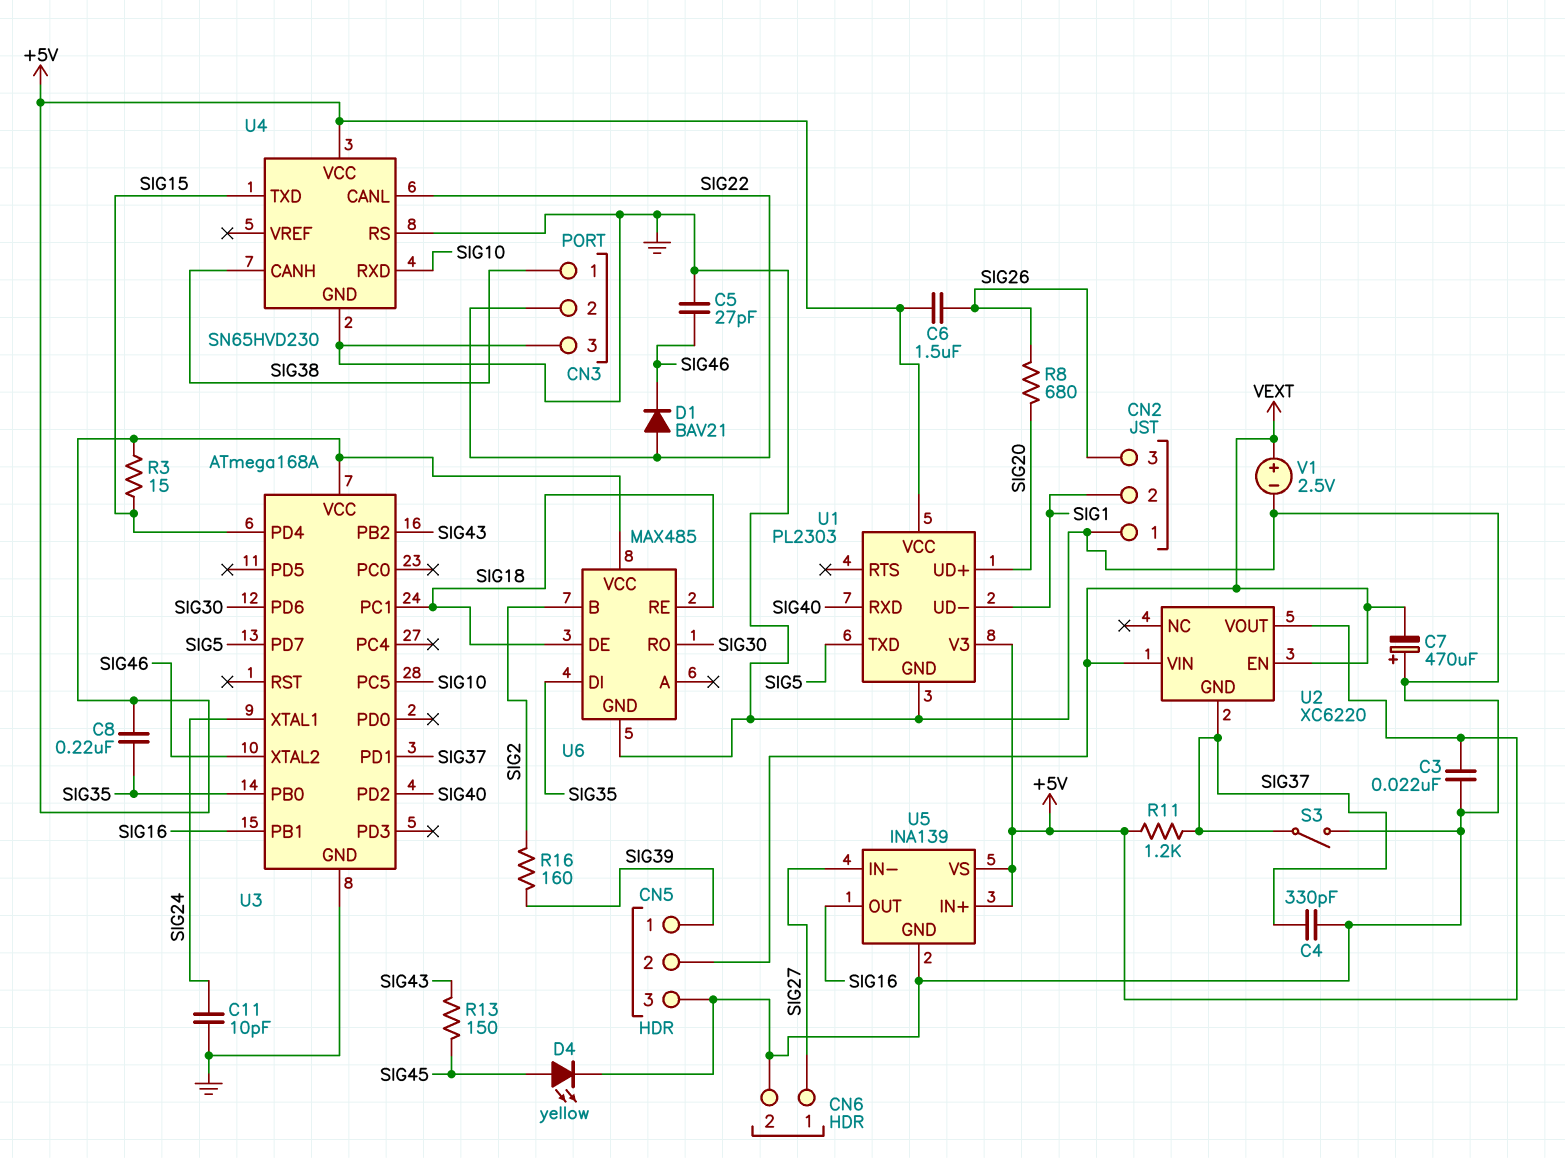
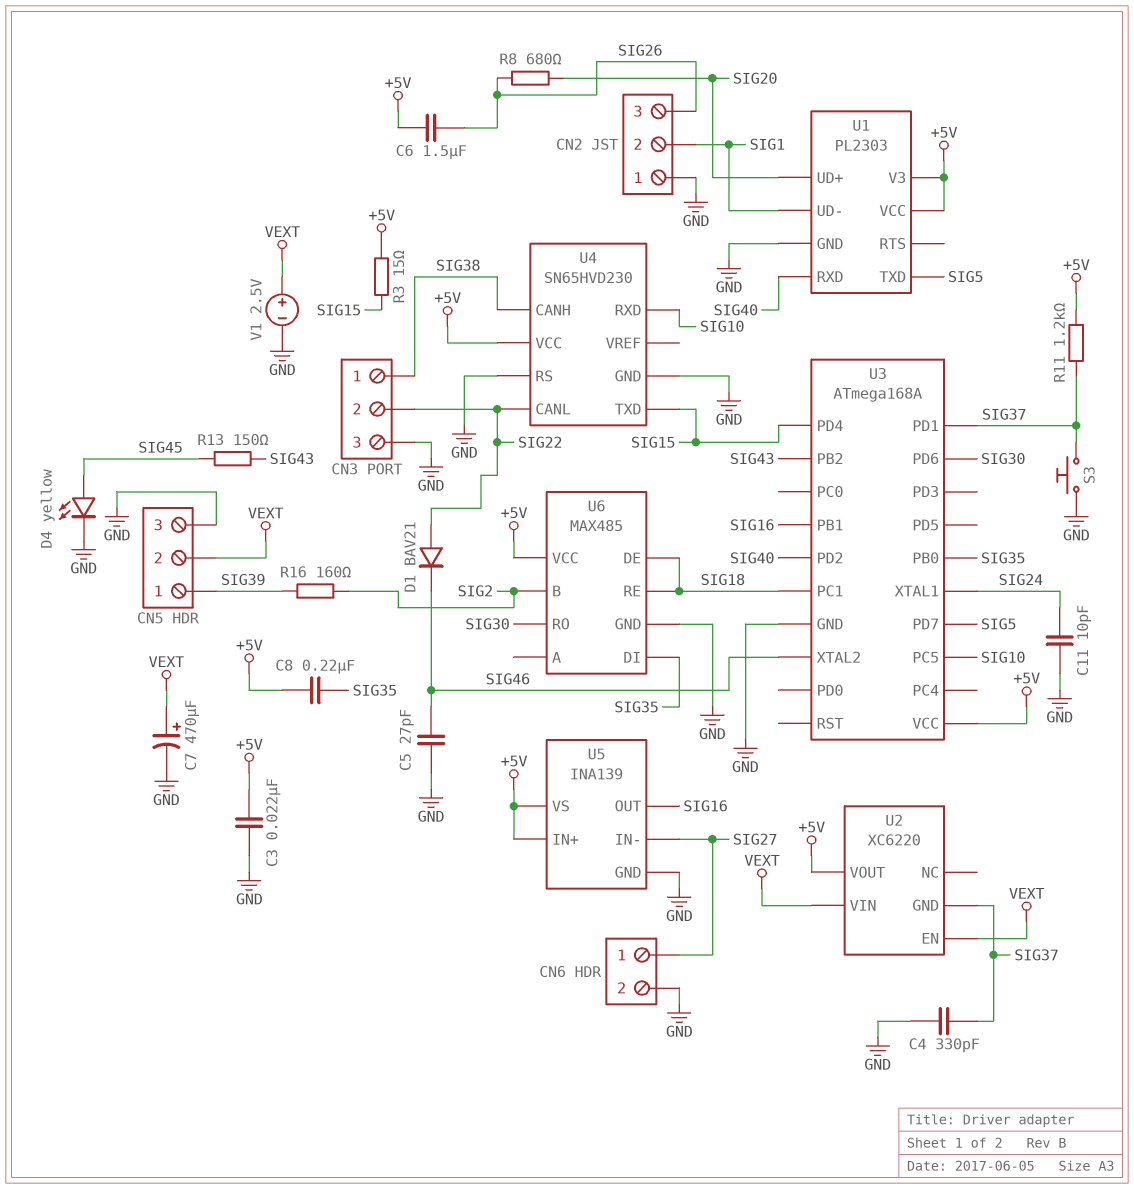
C7: 470uF (plus GND, minus VEXT) -> 470uF (plus VEXT, minus GND)
S3: switch (GND, SIG37) -> button (GND, SIG37)

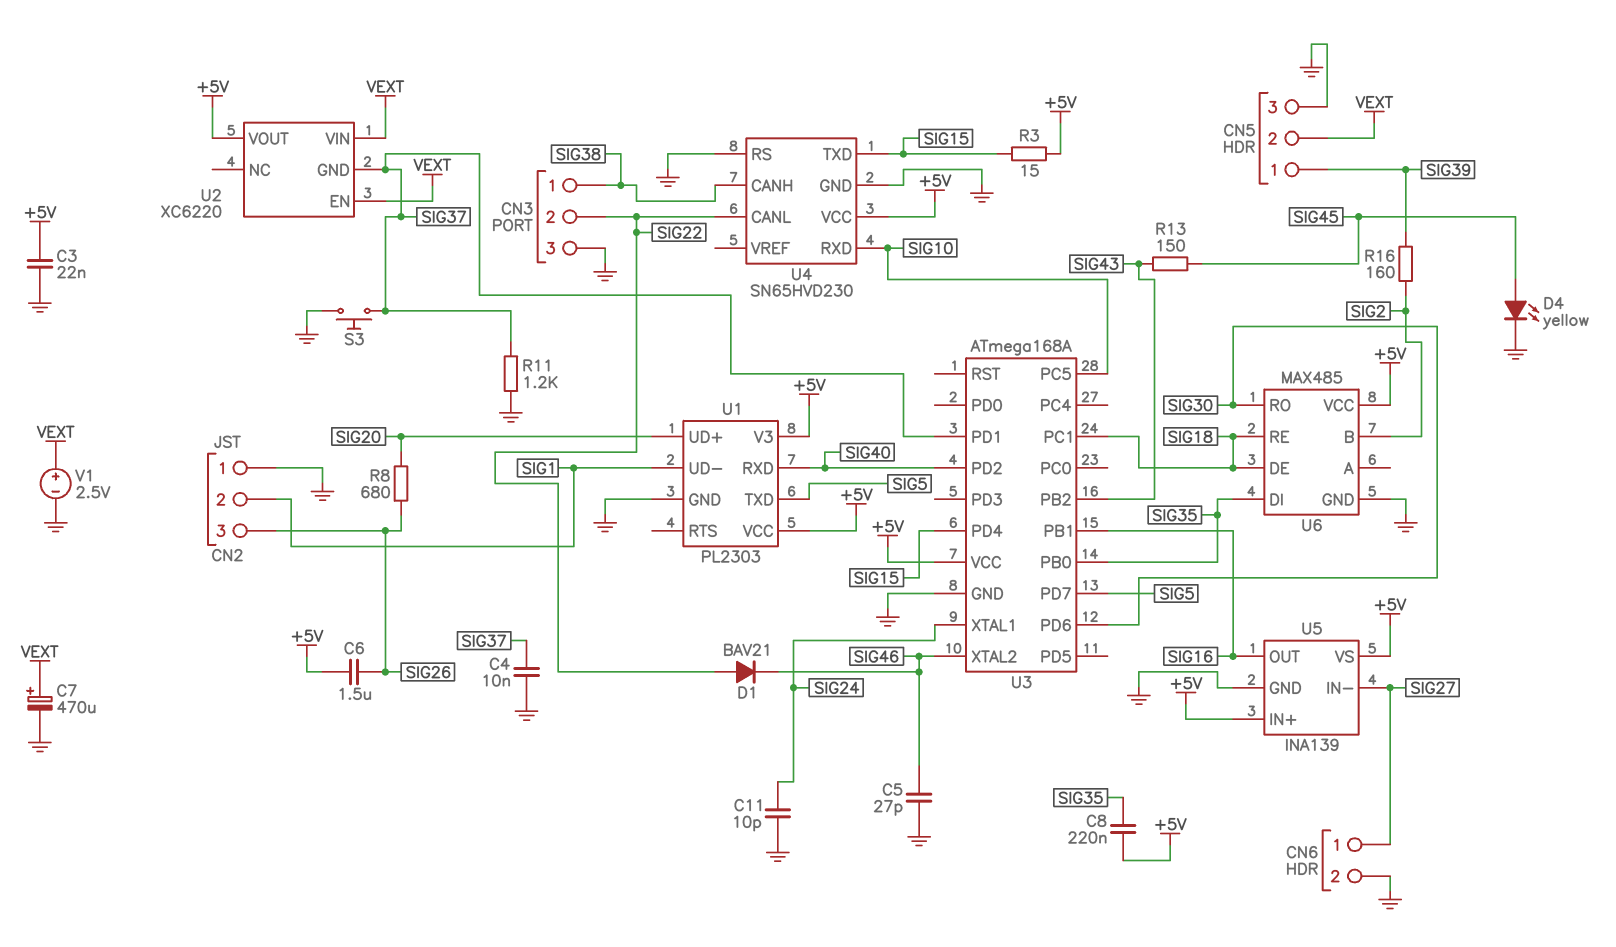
C4: 330pF (GND, SIG37) -> 10nF (GND, SIG37)
R11: 1.2k (+5V, SIG37) -> 1.2k (GND, SIG37)

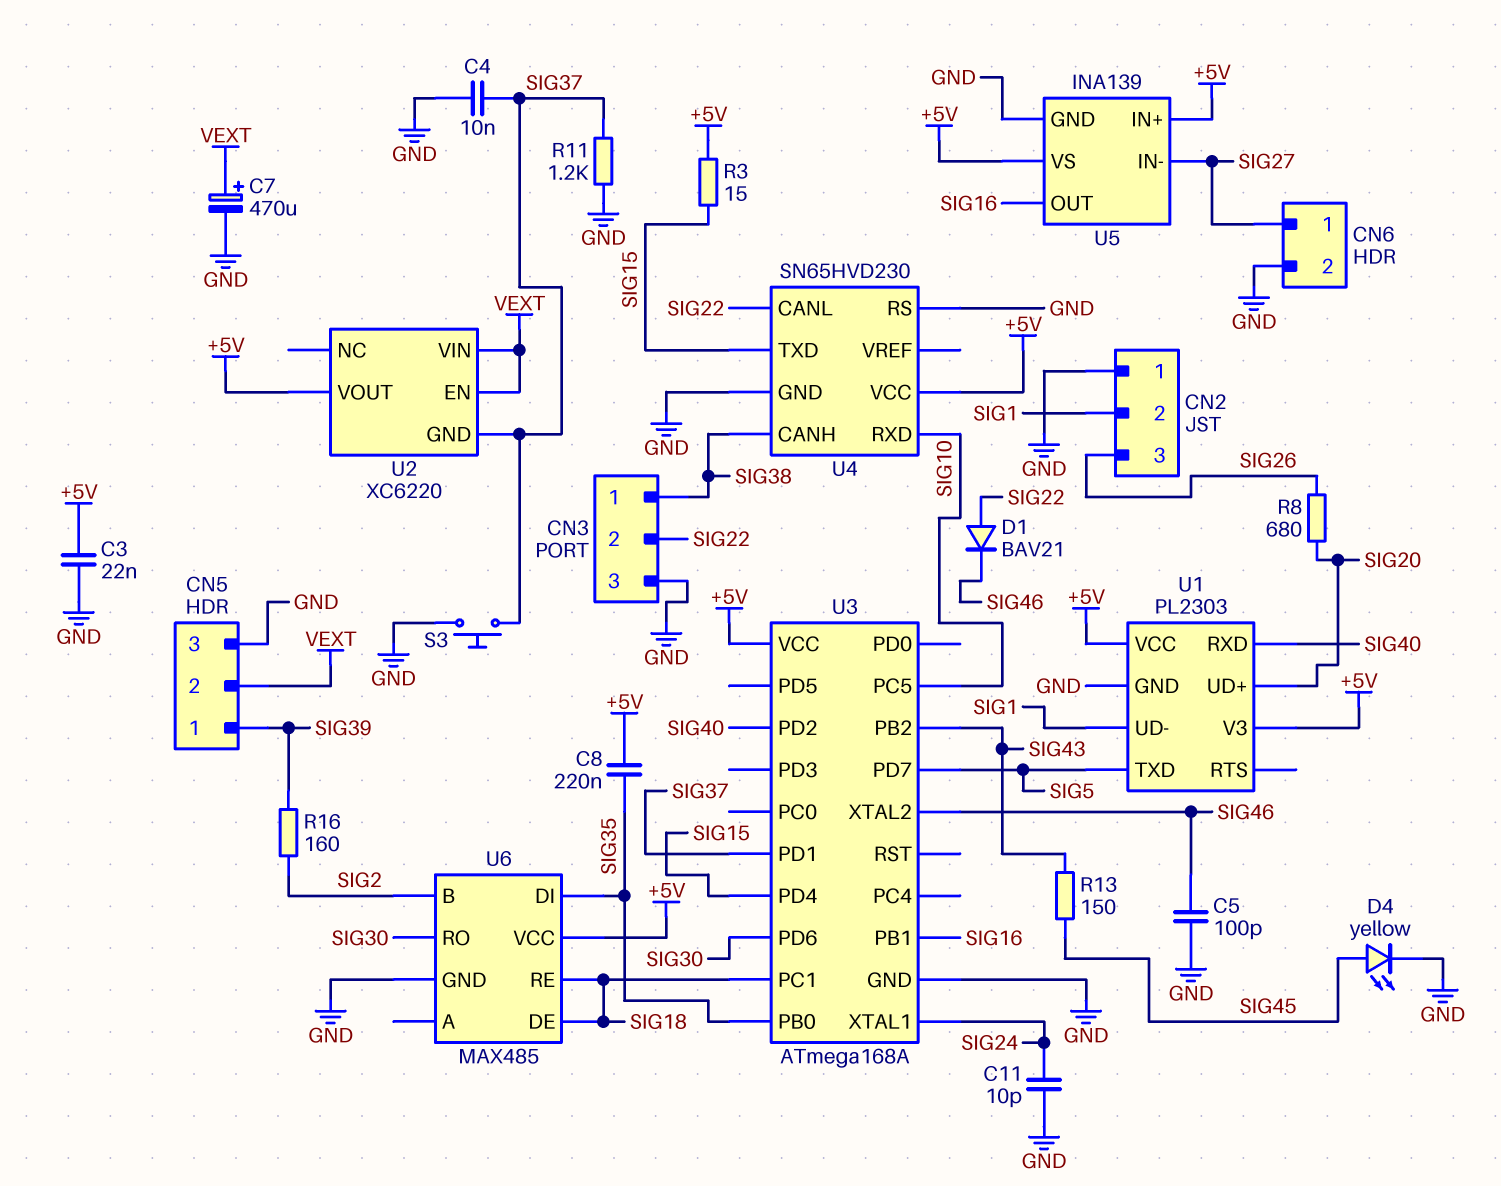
C5: 27pF (GND, SIG46) -> 100pF (GND, SIG46)
C6: 1.5uF (+5V, SIG26) -> none
V1: 2.5V (plus VEXT, minus GND) -> none

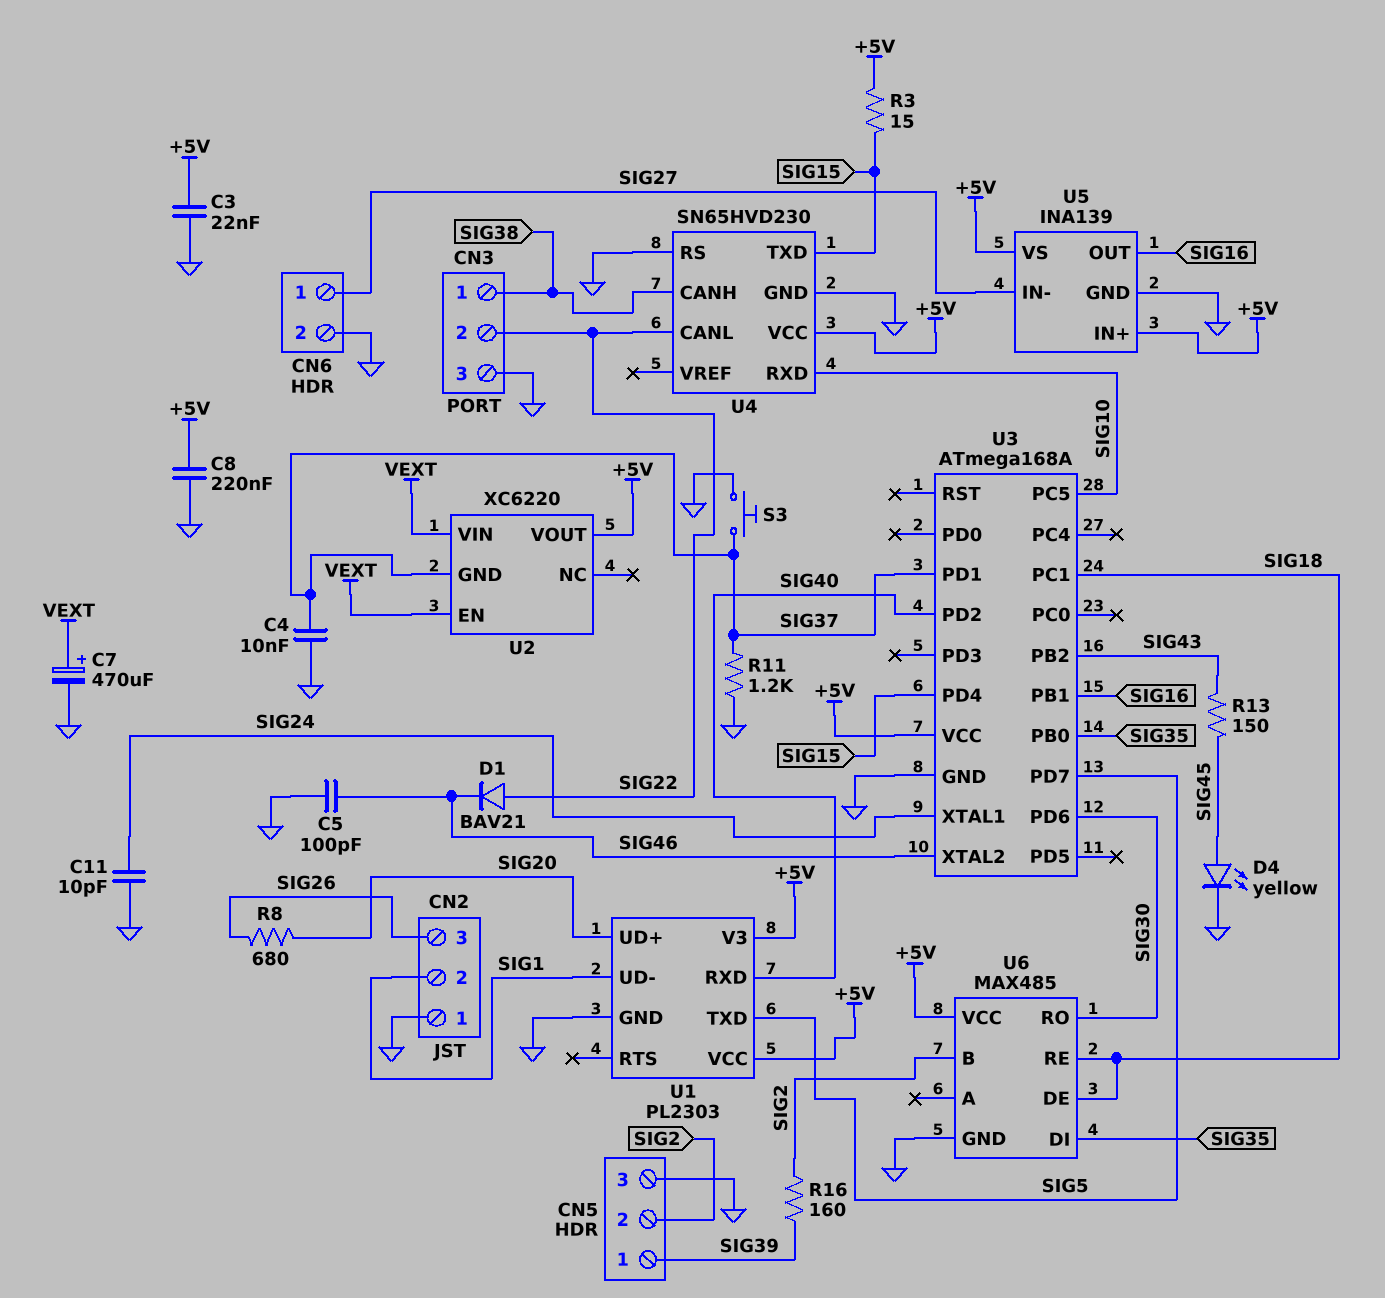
C8: 220nF (+5V, SIG35) -> 220nF (+5V, GND)
CN5 pin 2: VEXT -> SIG2

